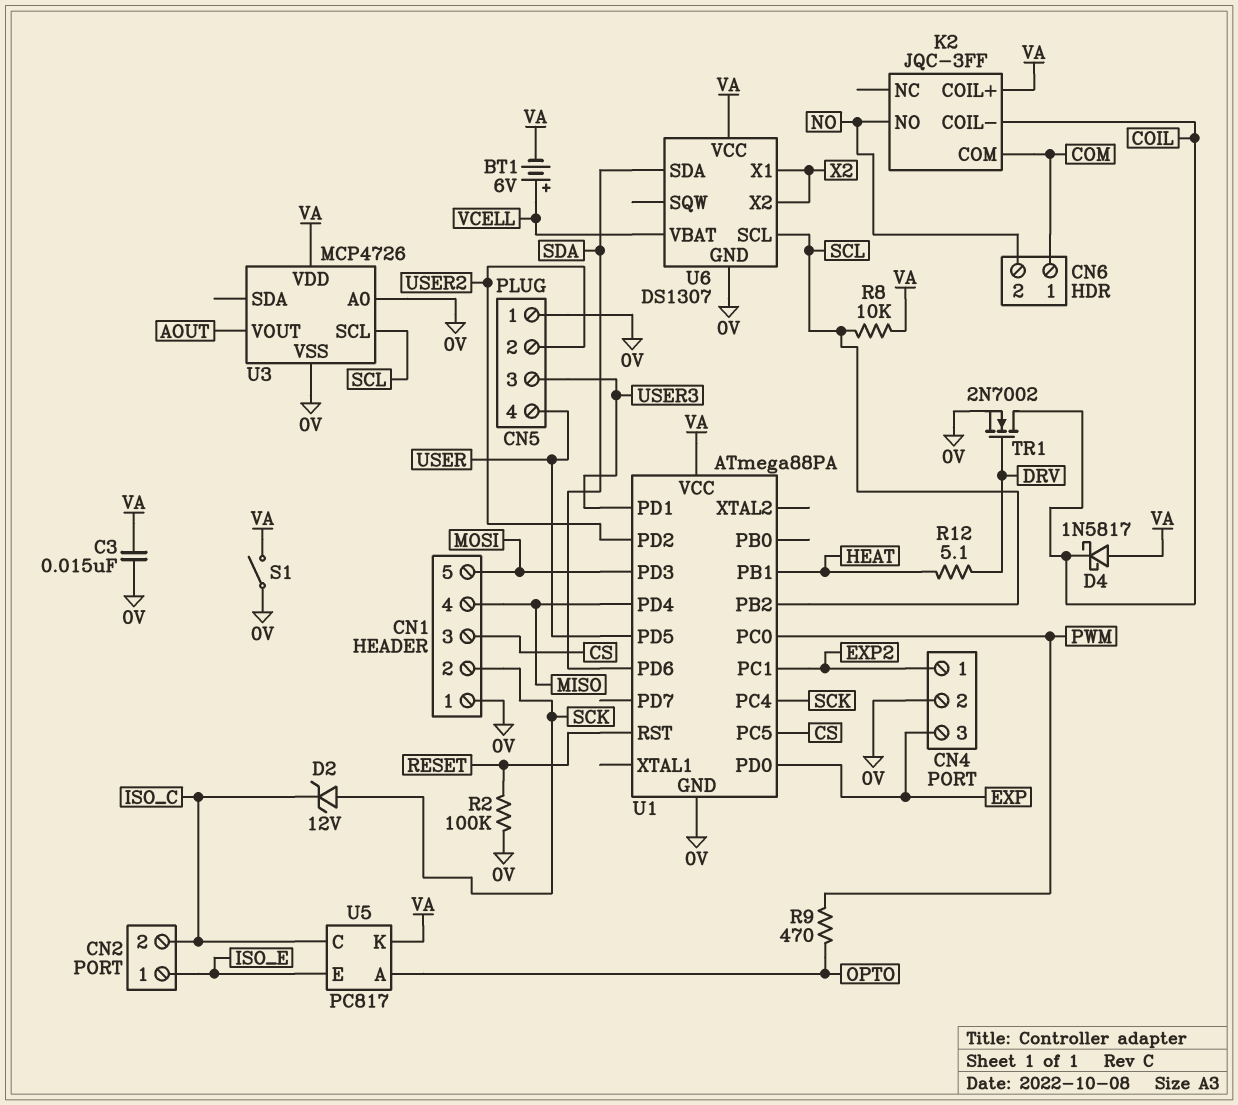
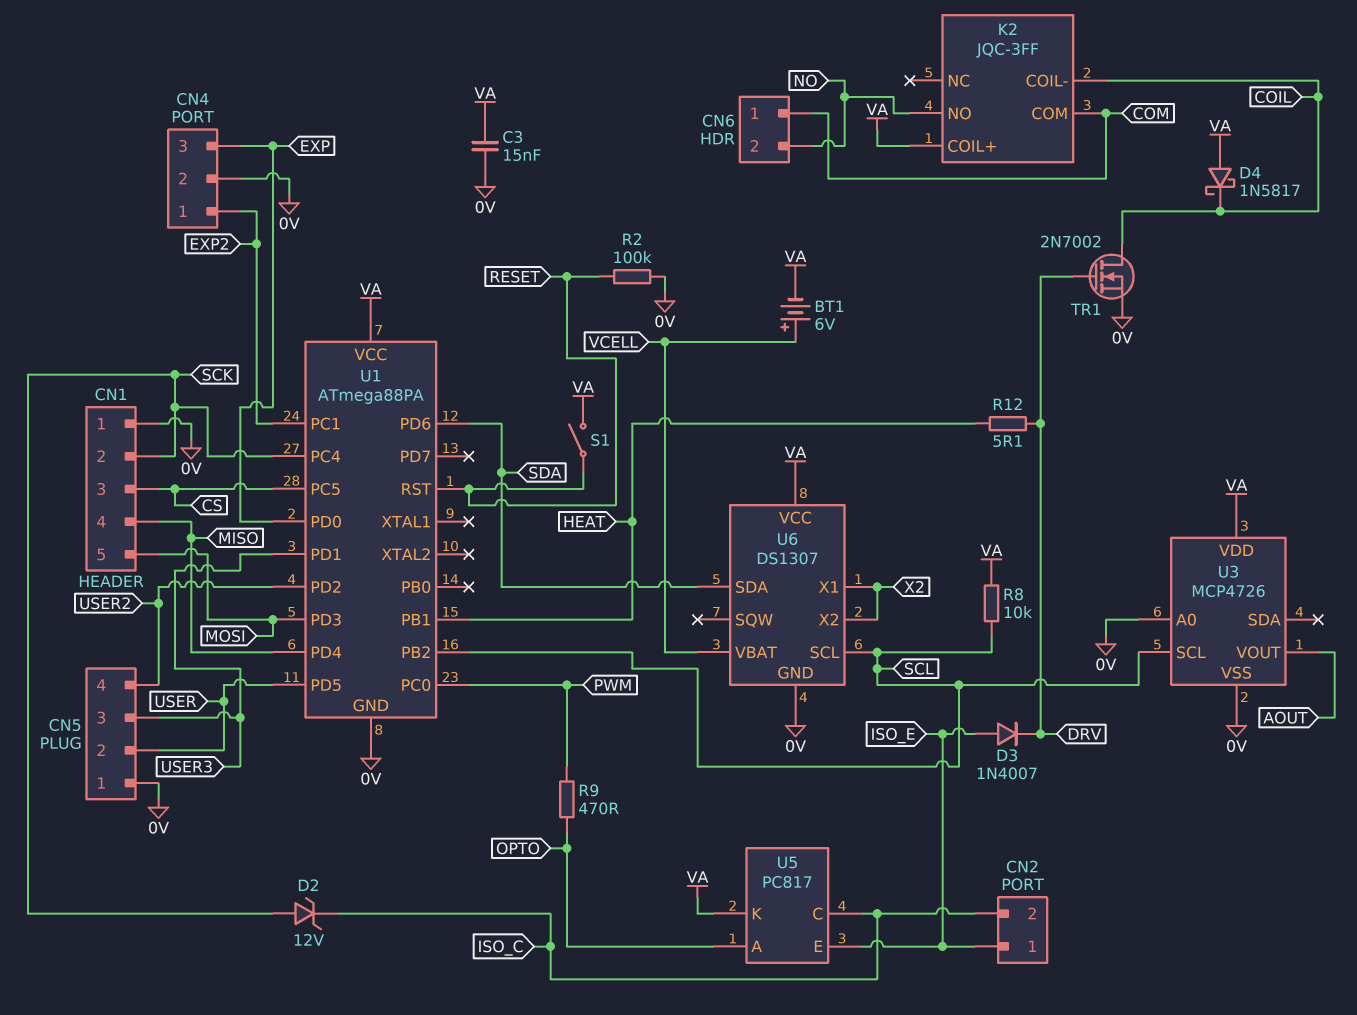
CN5 pin 2: USER2 -> USER
CN5 pin 4: USER -> USER2
D3: none -> diode 1N4007 (A ISO_E, K DRV)
S1: switch (0V, VA) -> switch (RESET, VA)

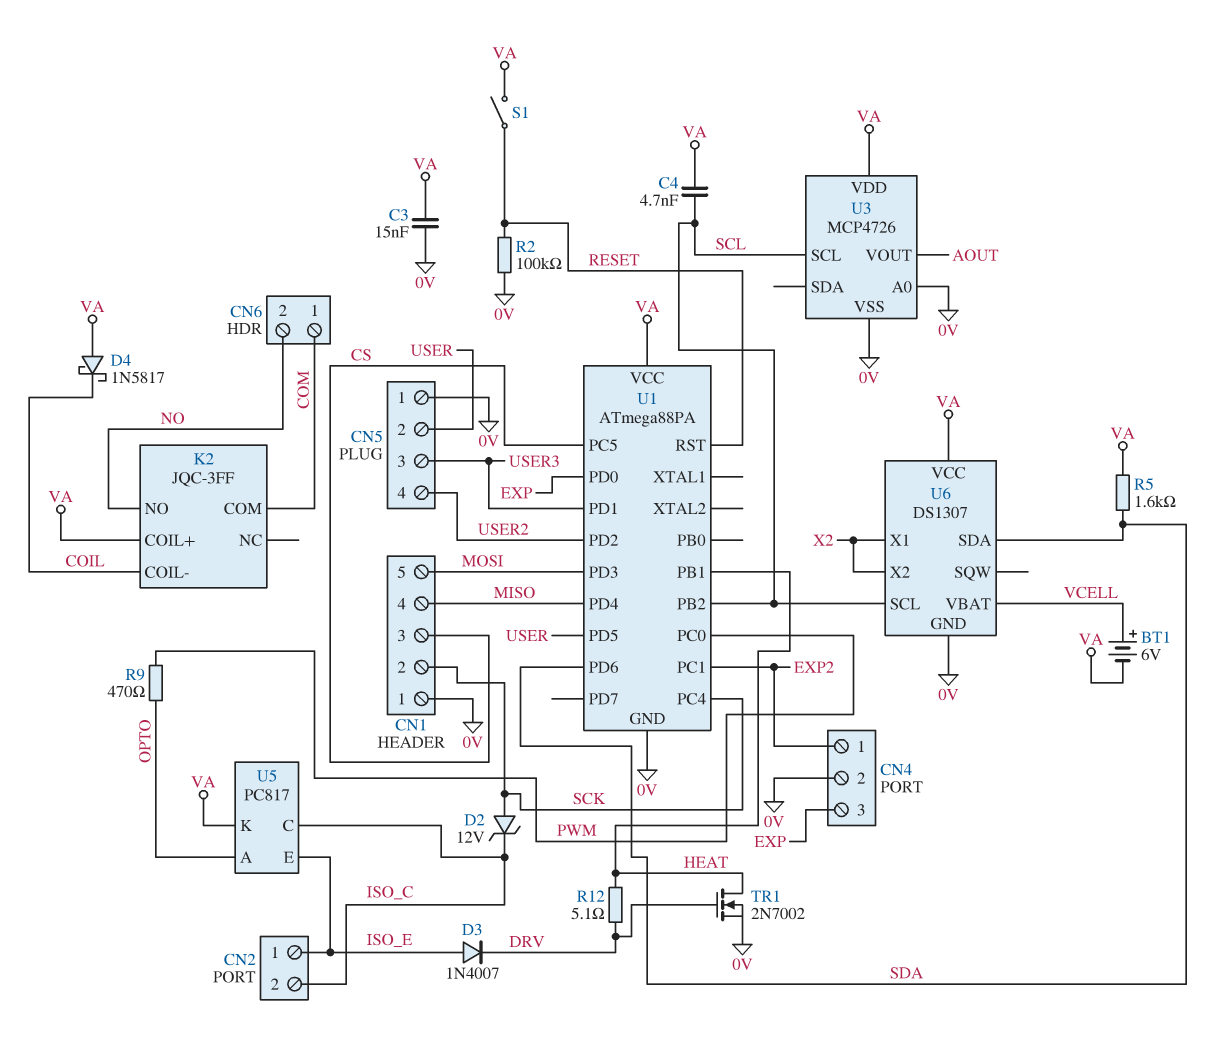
C4: none -> 4.7nF (SCL, VA)
R5: none -> 1.6k (SDA, VA)
R8: 10k (SCL, VA) -> none
TR1: NMOS 2N7002 (G DRV, D COIL, S 0V) -> NMOS 2N7002 (G DRV, D HEAT, S 0V)

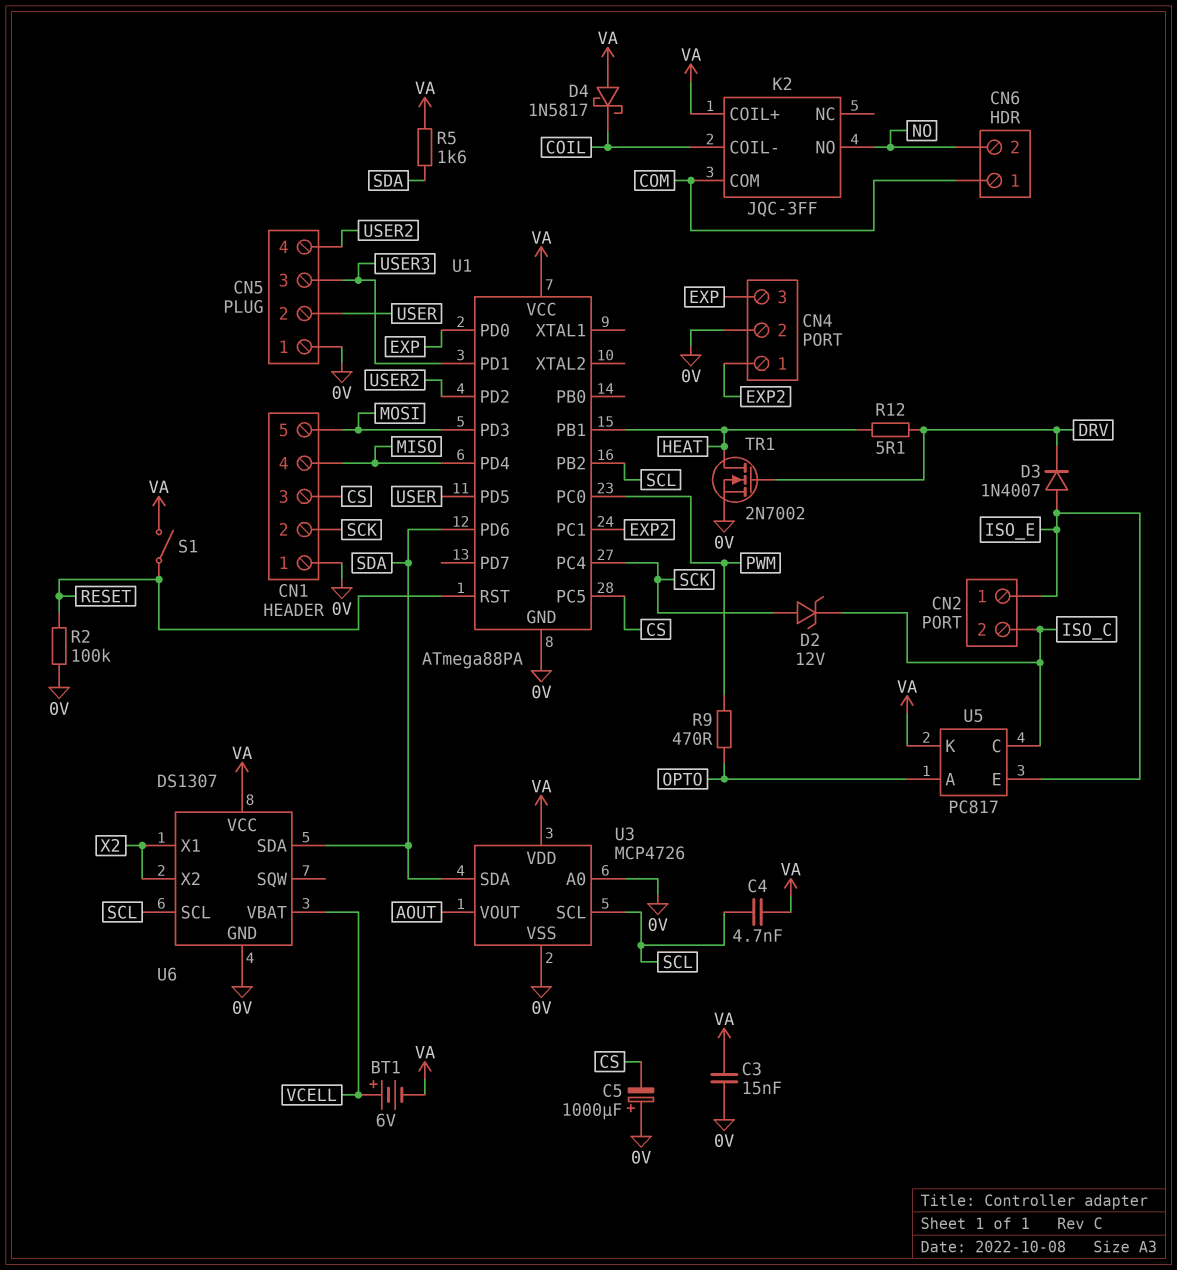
C5: none -> 1000uF (plus 0V, minus CS)
U3 pin SDA: none -> SDA

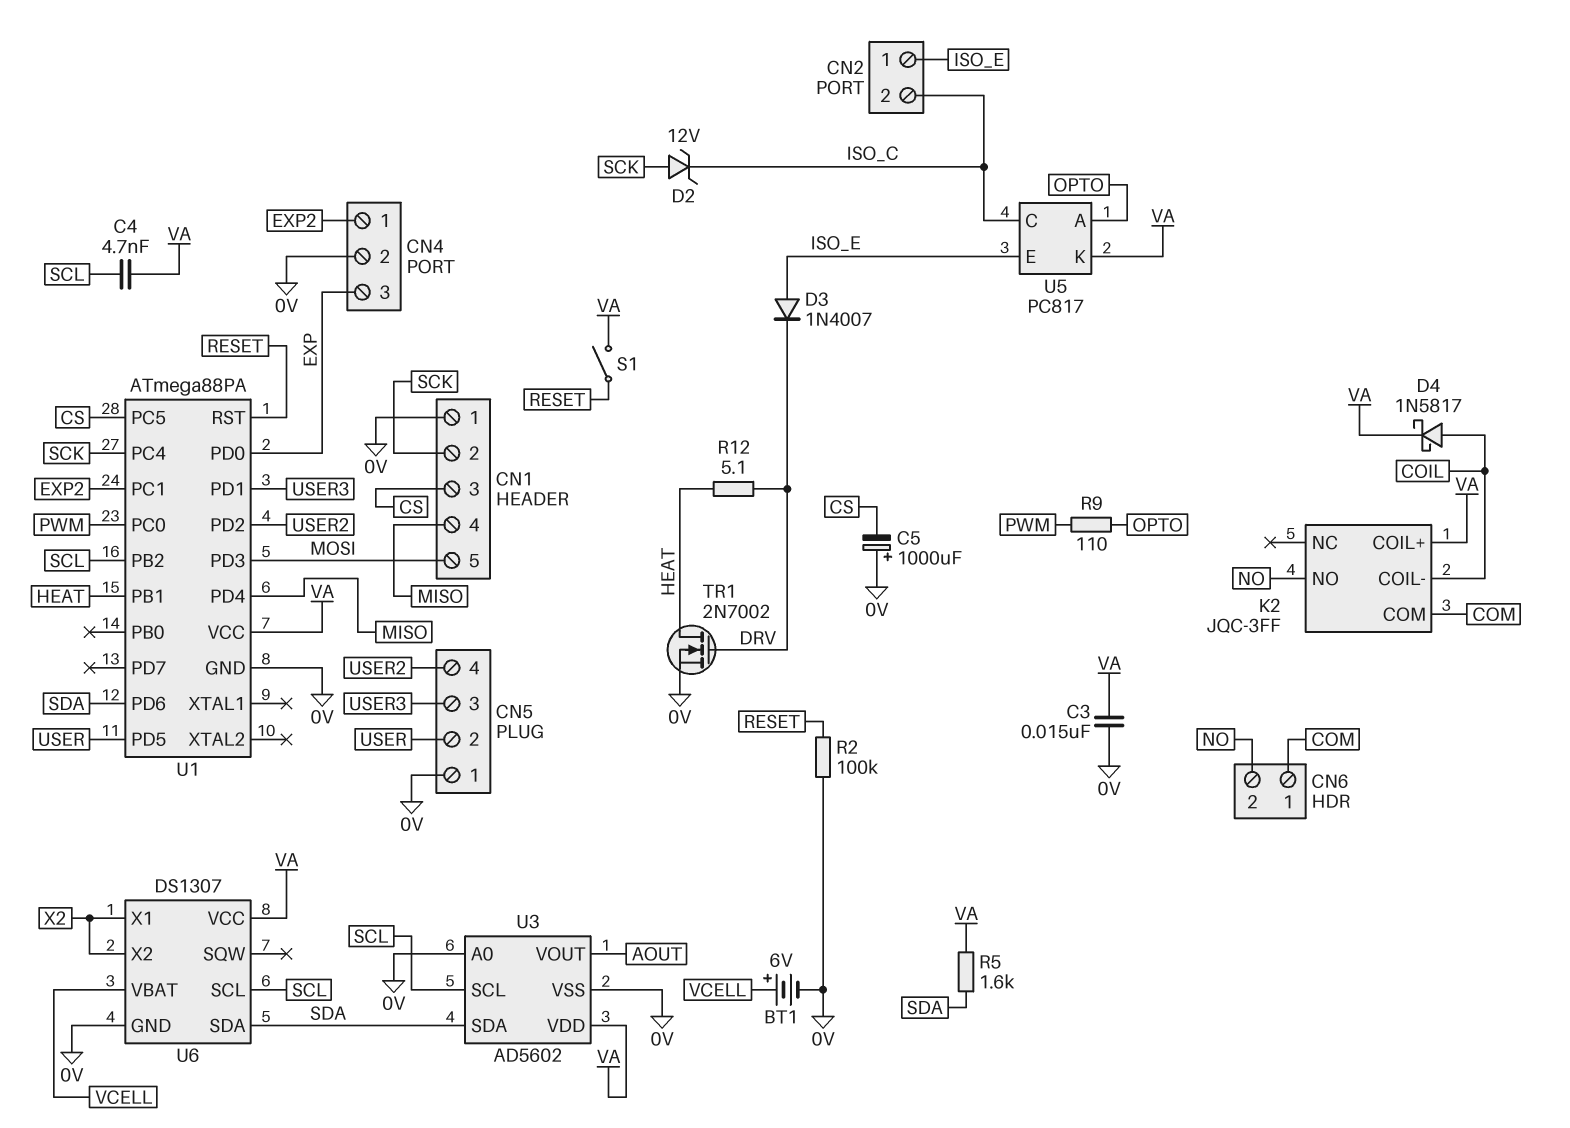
BT1: 6V (plus VCELL, minus VA) -> 6V (plus VCELL, minus 0V)
D4: schottky 1N5817 (A VA, K COIL) -> schottky 1N5817 (A COIL, K VA)
R9: 470 (OPTO, PWM) -> 110 (OPTO, PWM)
U3: MCP4726 -> AD5602

